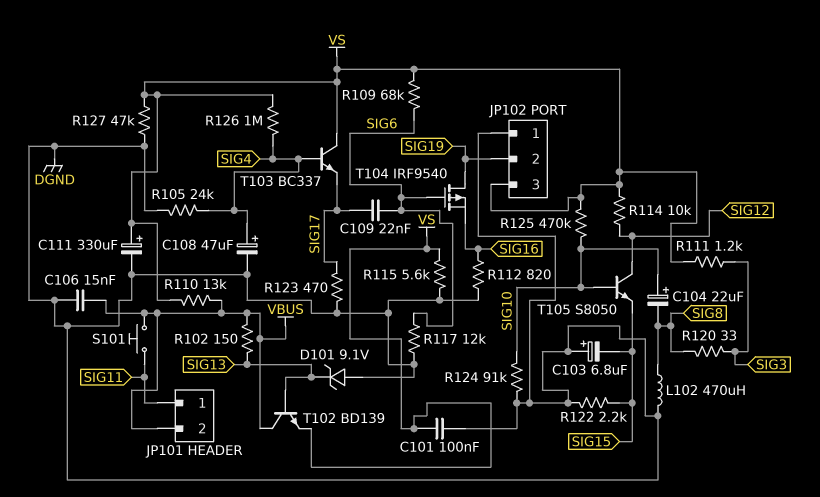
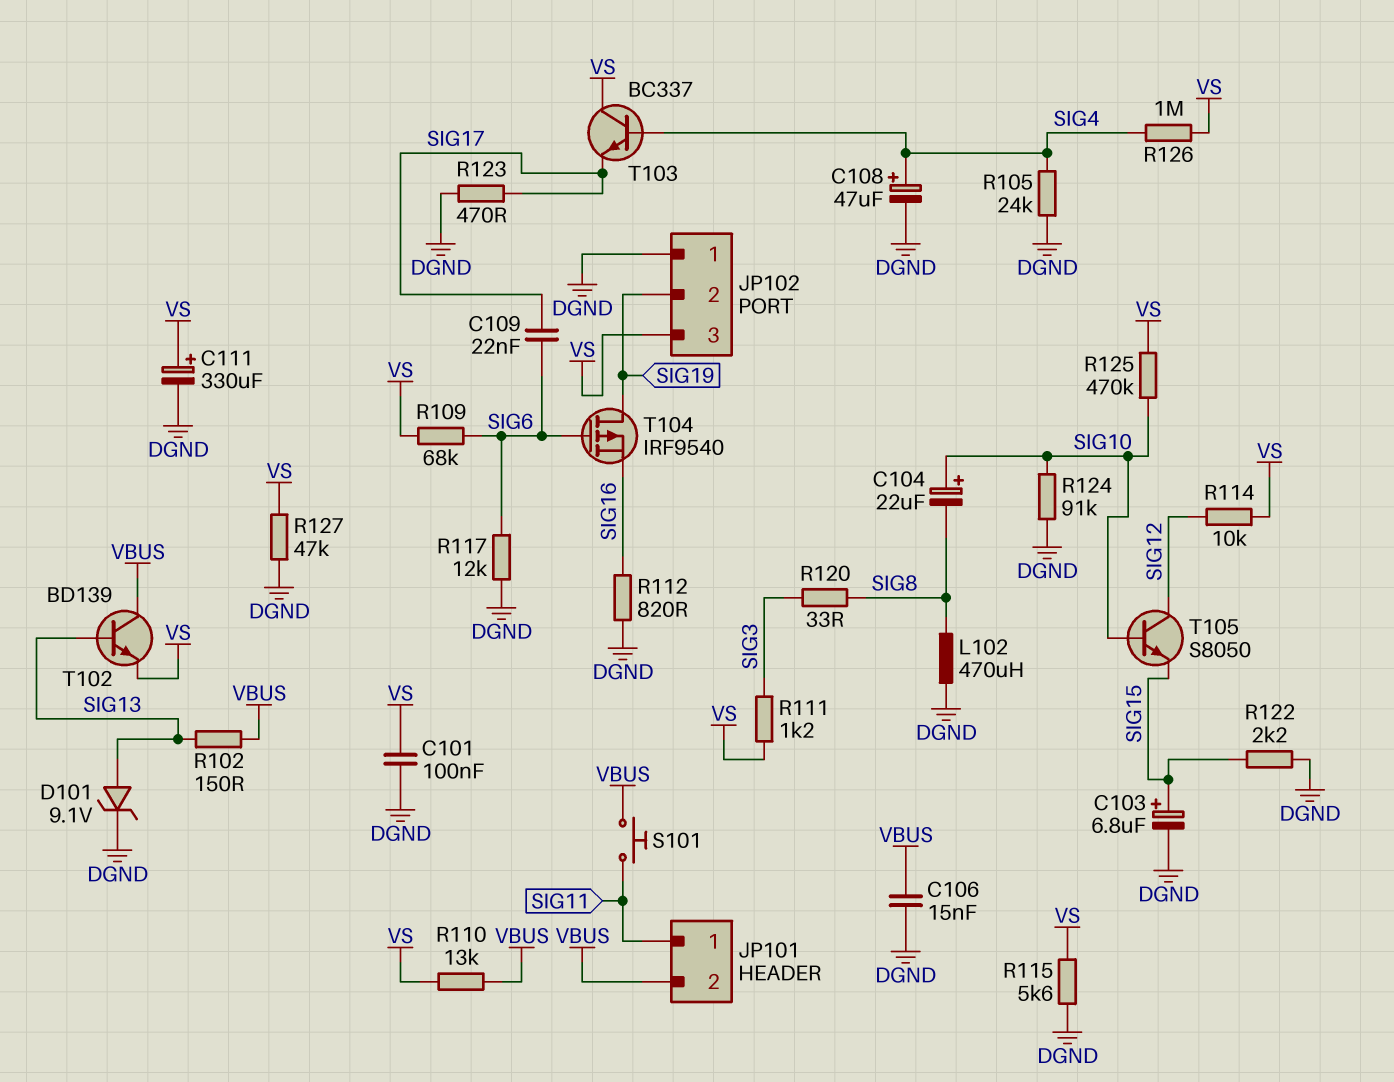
C103: 6.8uF (plus DGND, minus SIG15) -> 6.8uF (plus SIG15, minus DGND)
D101: zener 9.1V (A DGND, K SIG13) -> zener 9.1V (A SIG13, K DGND)

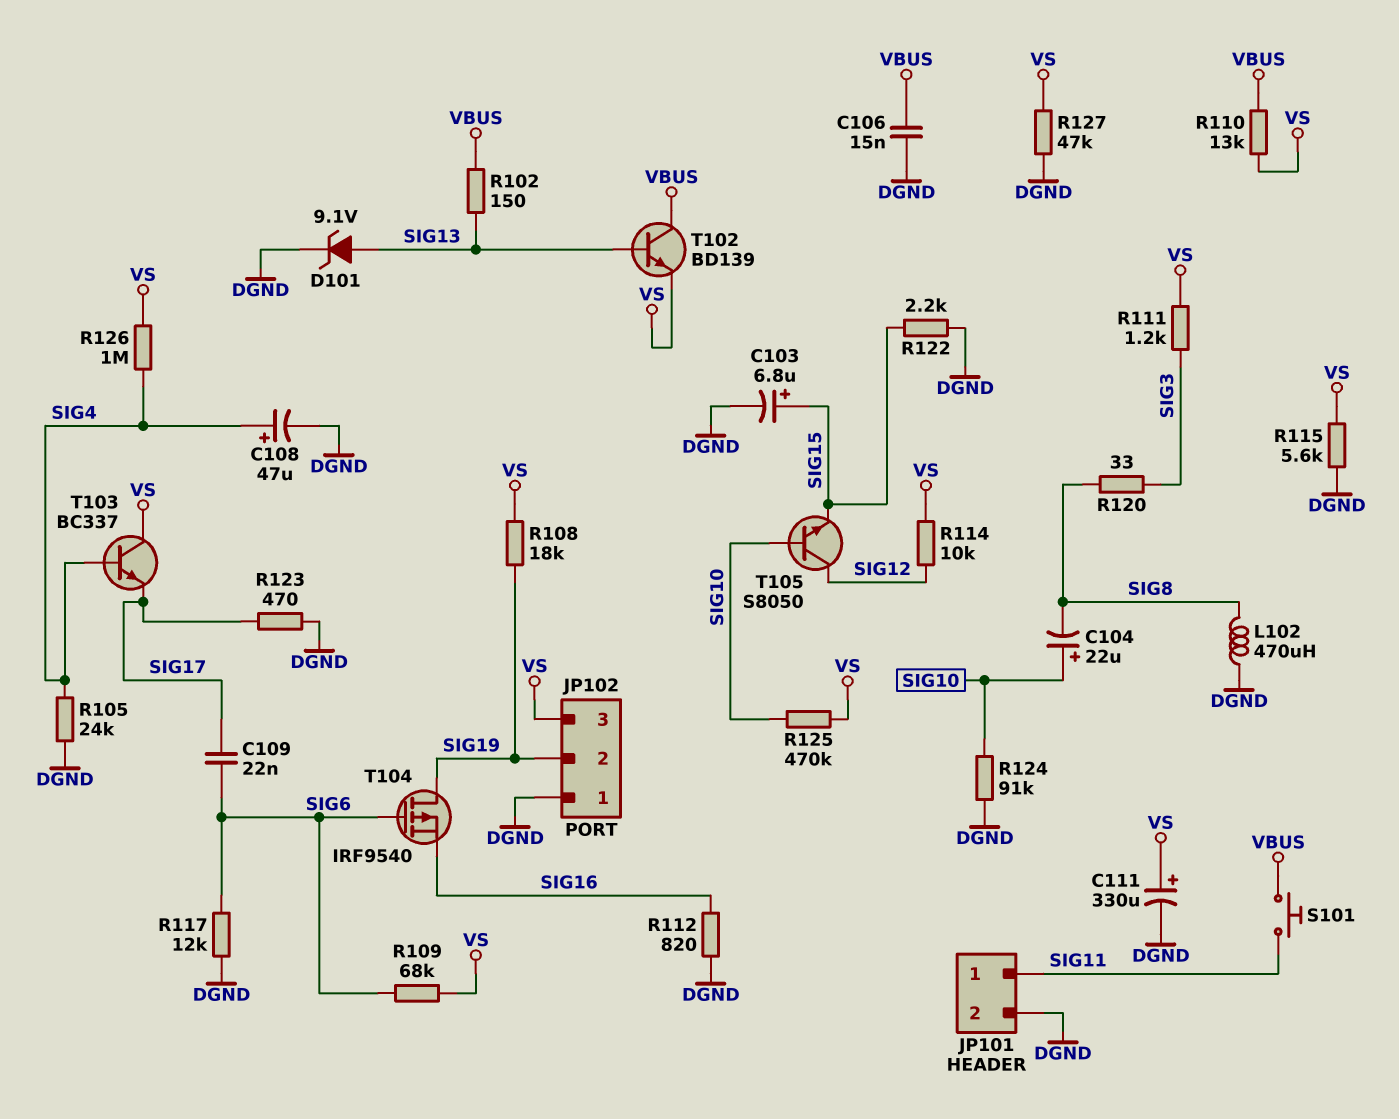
C101: 100nF (DGND, VS) -> none
JP101 pin 2: VBUS -> DGND
R108: none -> 18k (SIG19, VS)

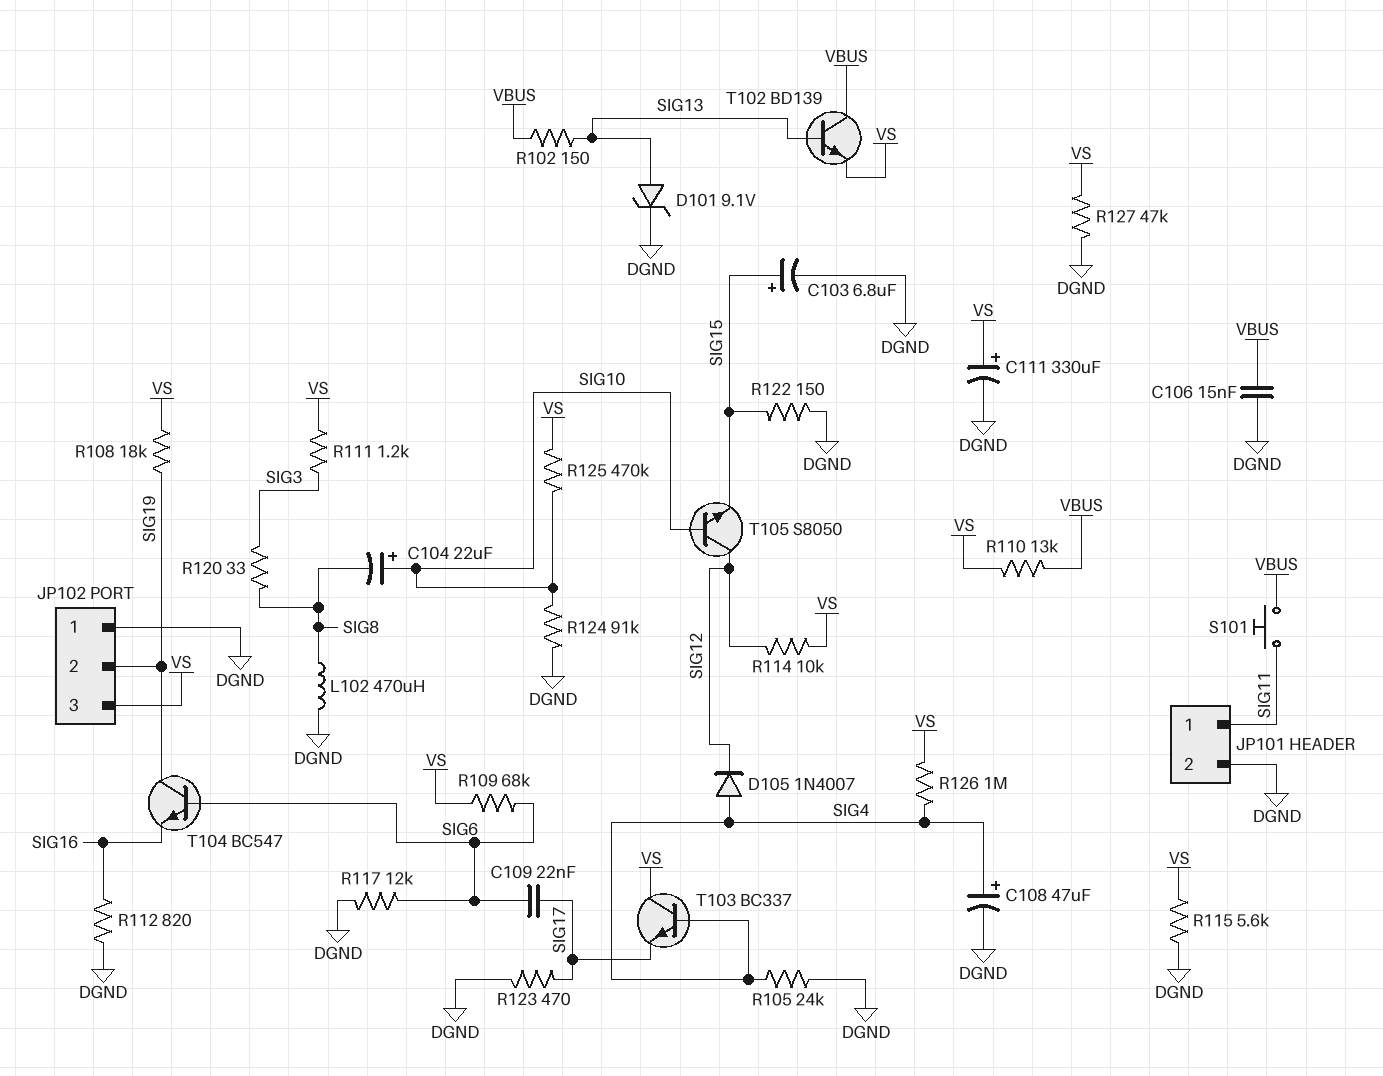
D105: none -> diode 1N4007 (A SIG4, K SIG12)
R122: 2.2k (DGND, SIG15) -> 150 (DGND, SIG15)
T104: PMOS IRF9540 (G SIG6, D SIG19, S SIG16) -> NPN BC547 (B SIG6, C SIG19, E SIG16)

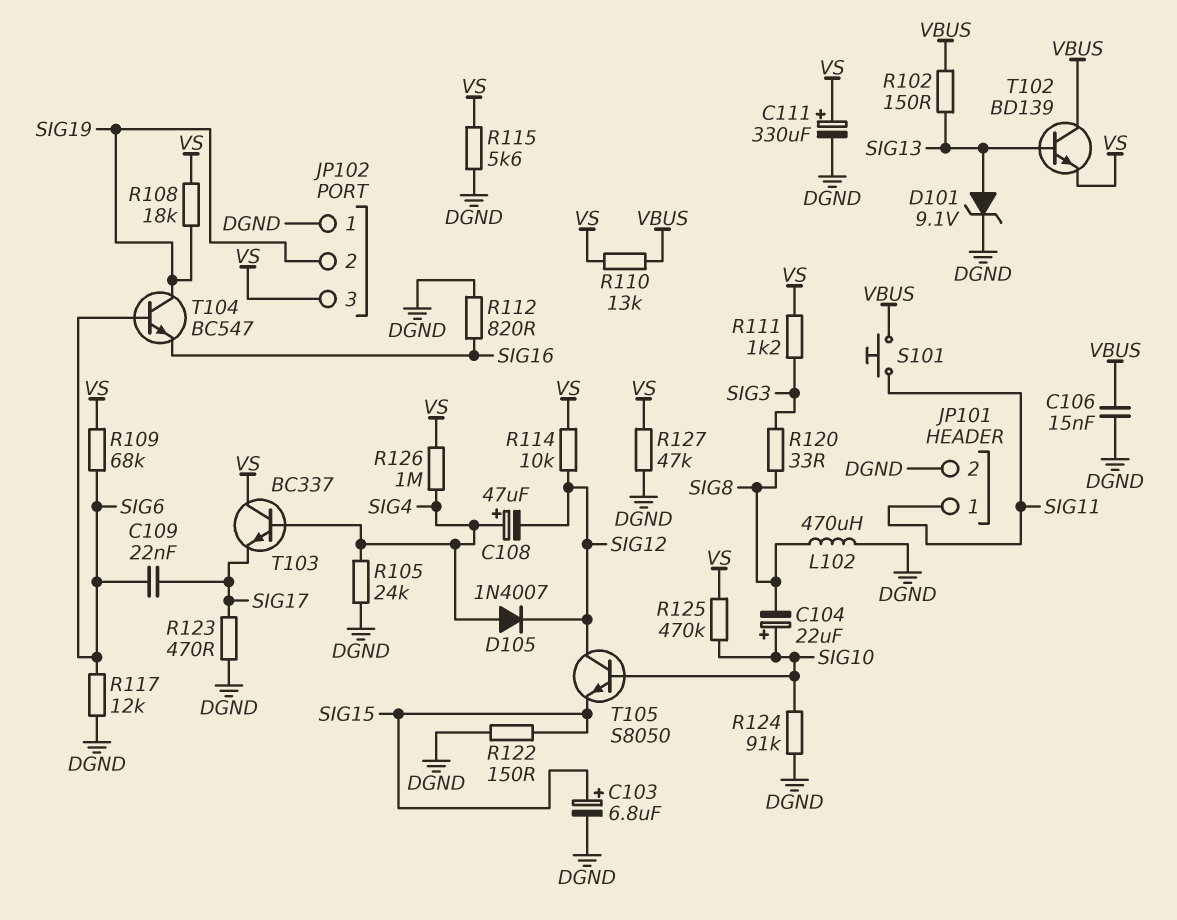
C108: 47uF (plus SIG4, minus DGND) -> 47uF (plus SIG4, minus SIG12)

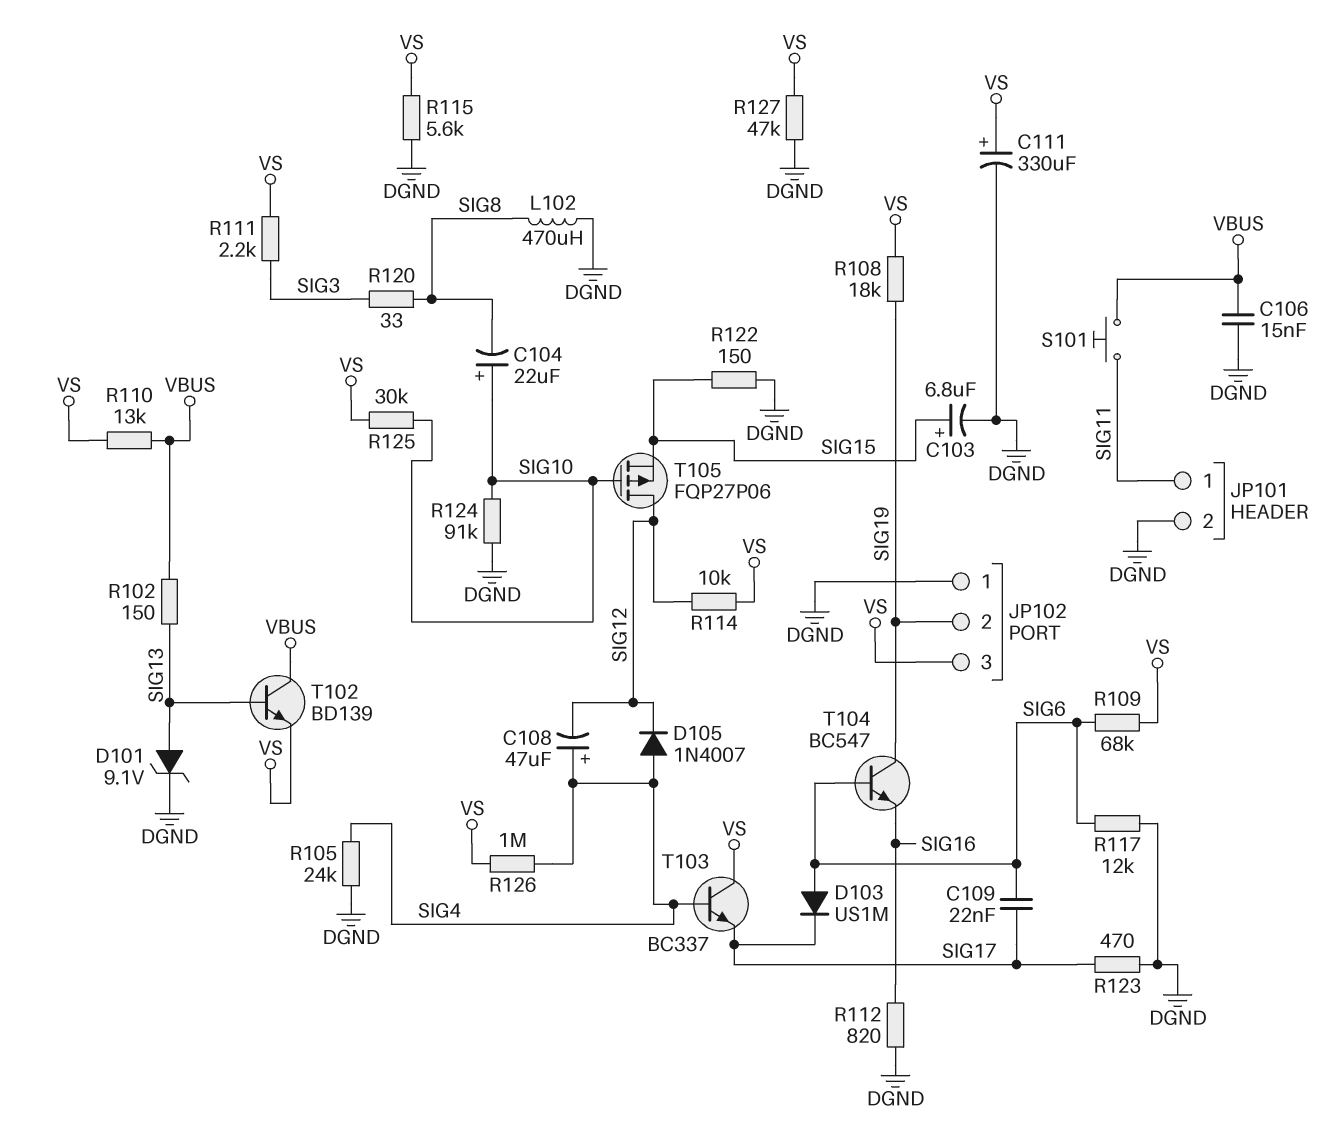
D103: none -> diode US1M (A SIG6, K SIG17)
R111: 1.2k (SIG3, VS) -> 2.2k (SIG3, VS)
R125: 470k (SIG10, VS) -> 30k (SIG10, VS)
T105: NPN S8050 (B SIG10, C SIG12, E SIG15) -> PMOS FQP27P06 (G SIG10, D SIG12, S SIG15)

